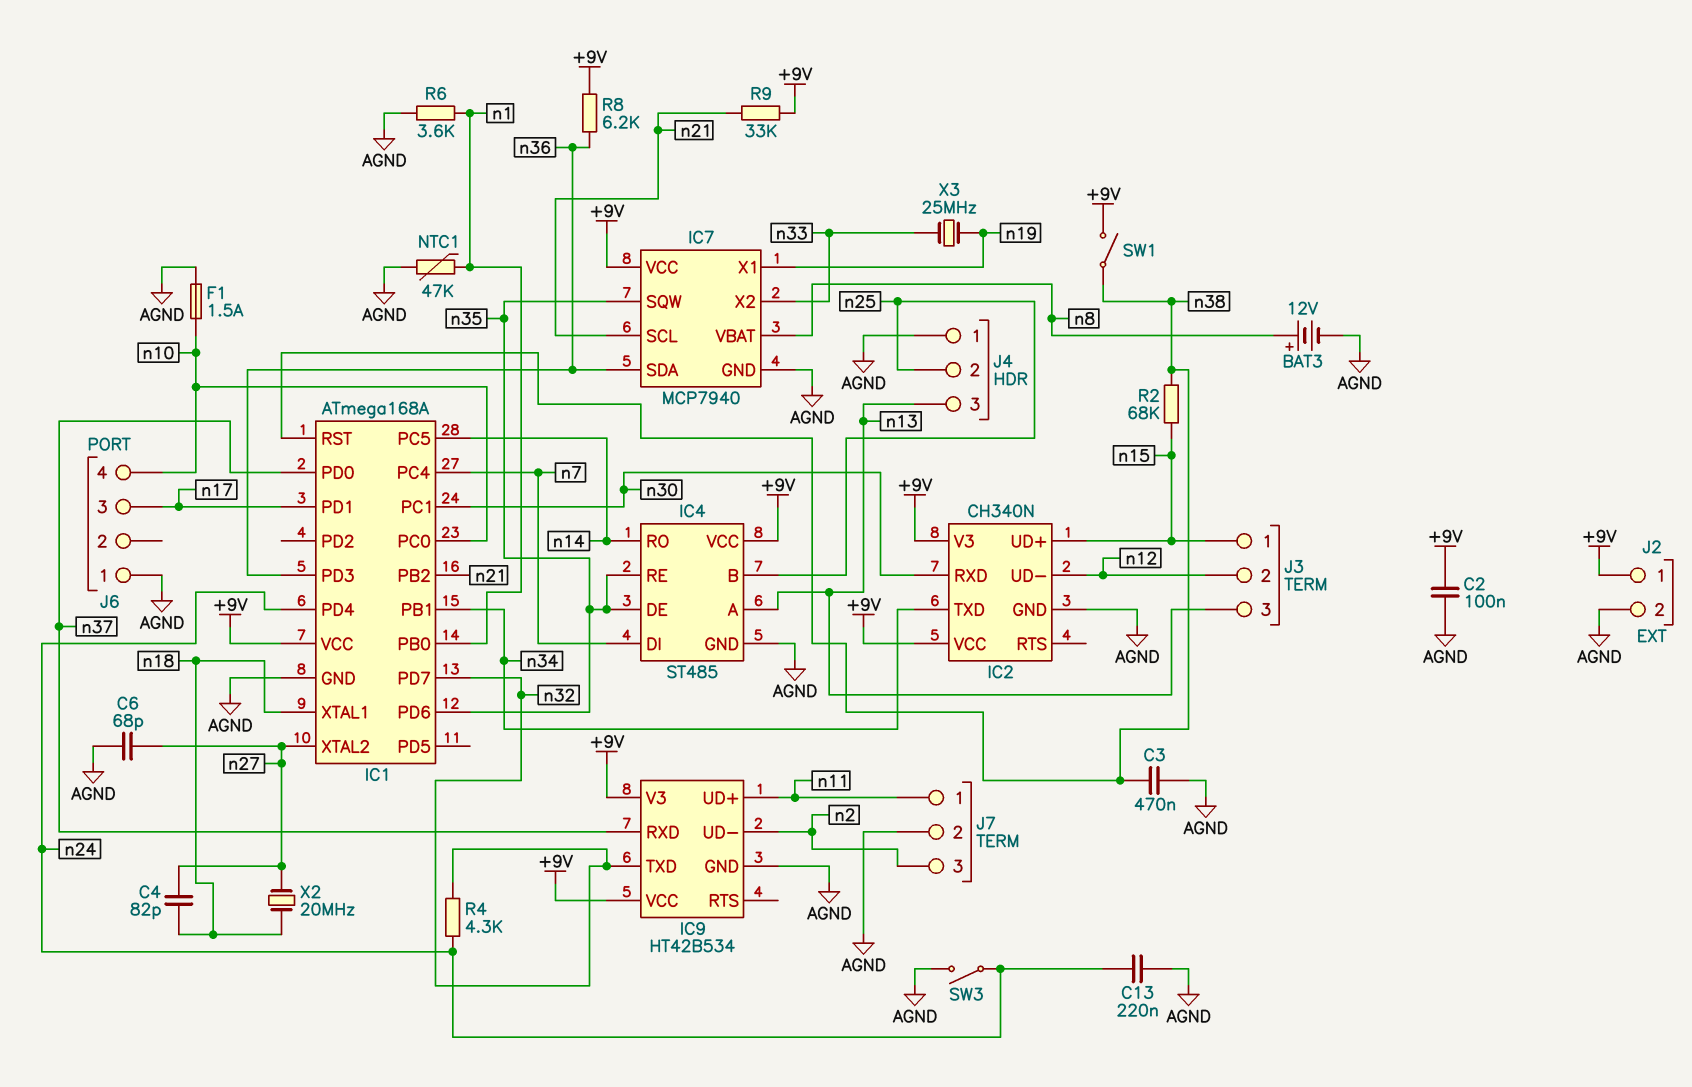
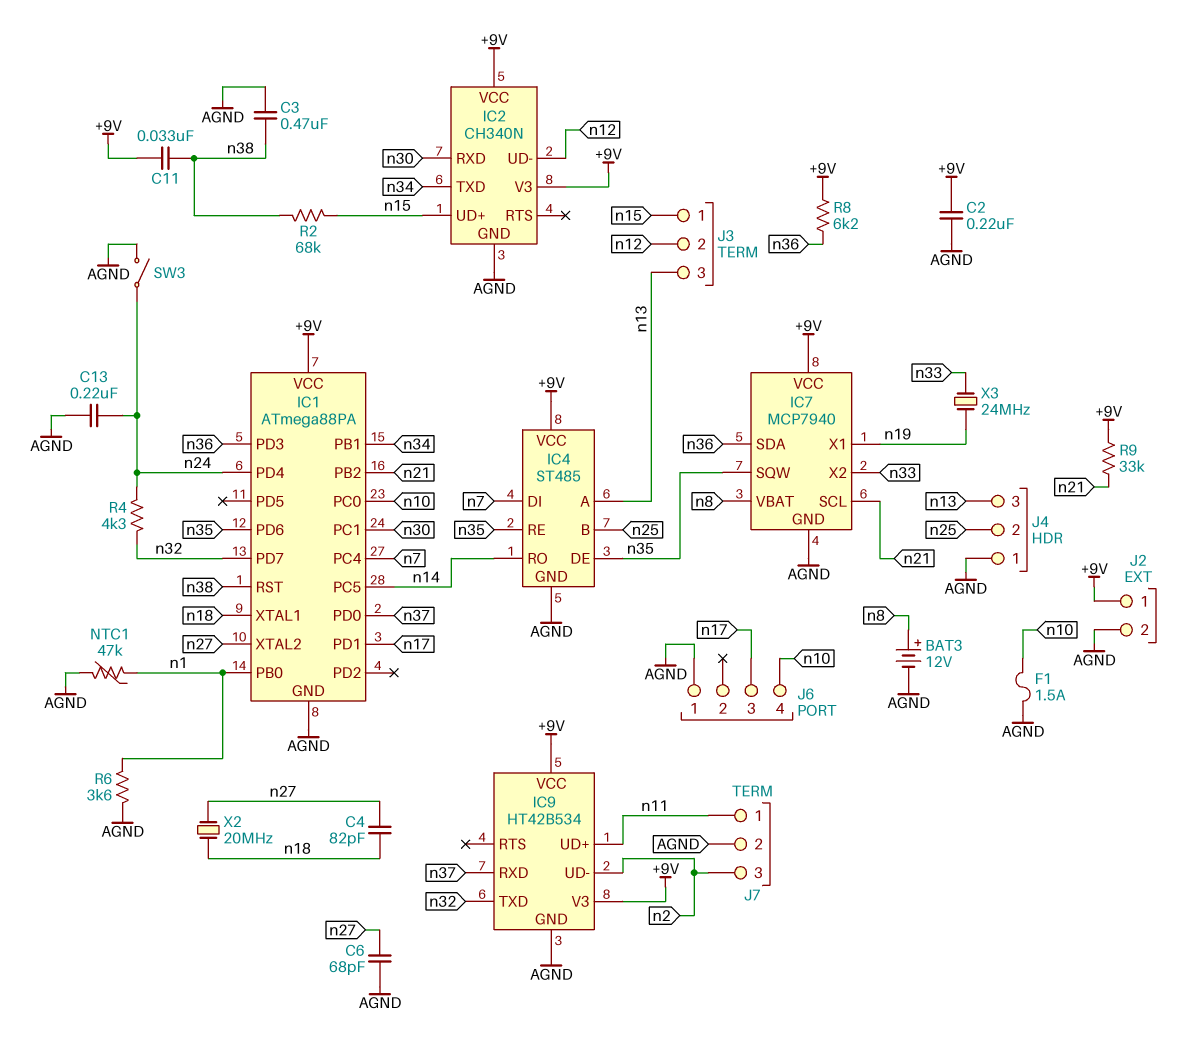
C2: 100nF (+9V, AGND) -> 220nF (+9V, AGND)
C11: none -> 33nF (+9V, n38)
IC1: ATmega168A -> ATmega88PA
SW1: switch (+9V, n38) -> none
X3: 25MHz (n19, n33) -> 24MHz (n19, n33)

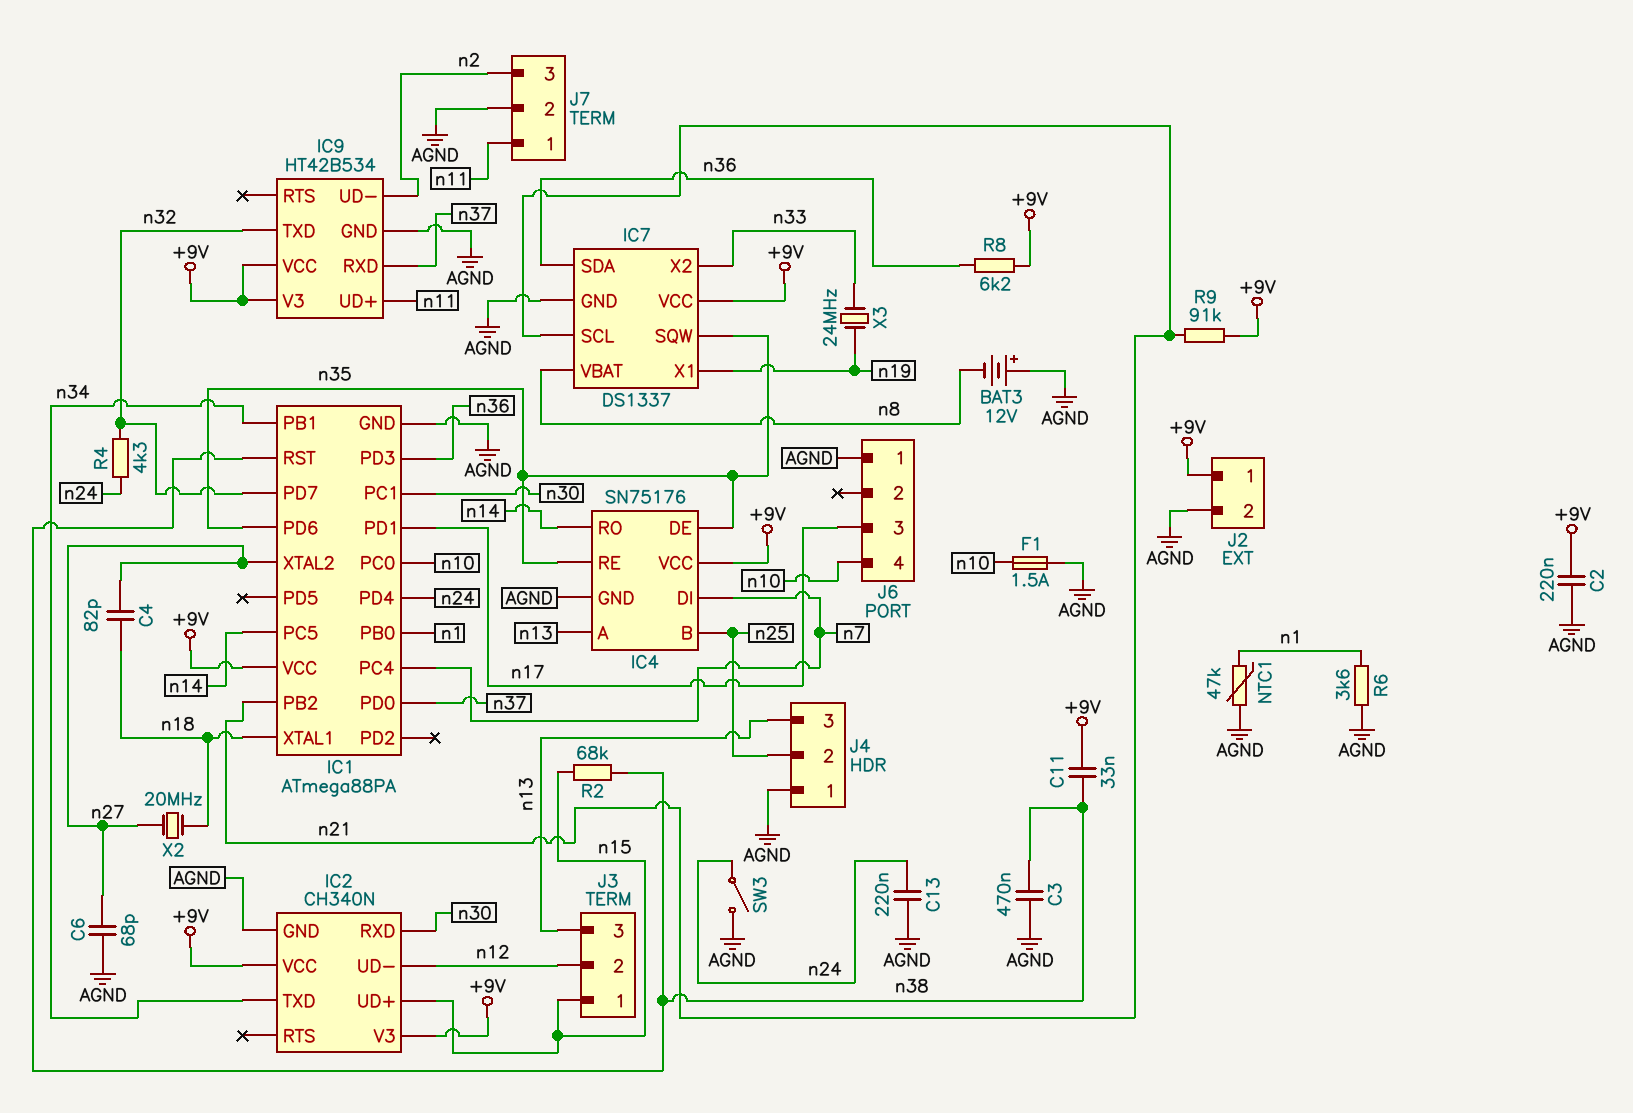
BAT3: 12V (plus n8, minus AGND) -> 12V (plus AGND, minus n8)
IC4: ST485 -> SN75176
IC7: MCP7940 -> DS1337
R9: 33k (+9V, n21) -> 91k (+9V, n21)

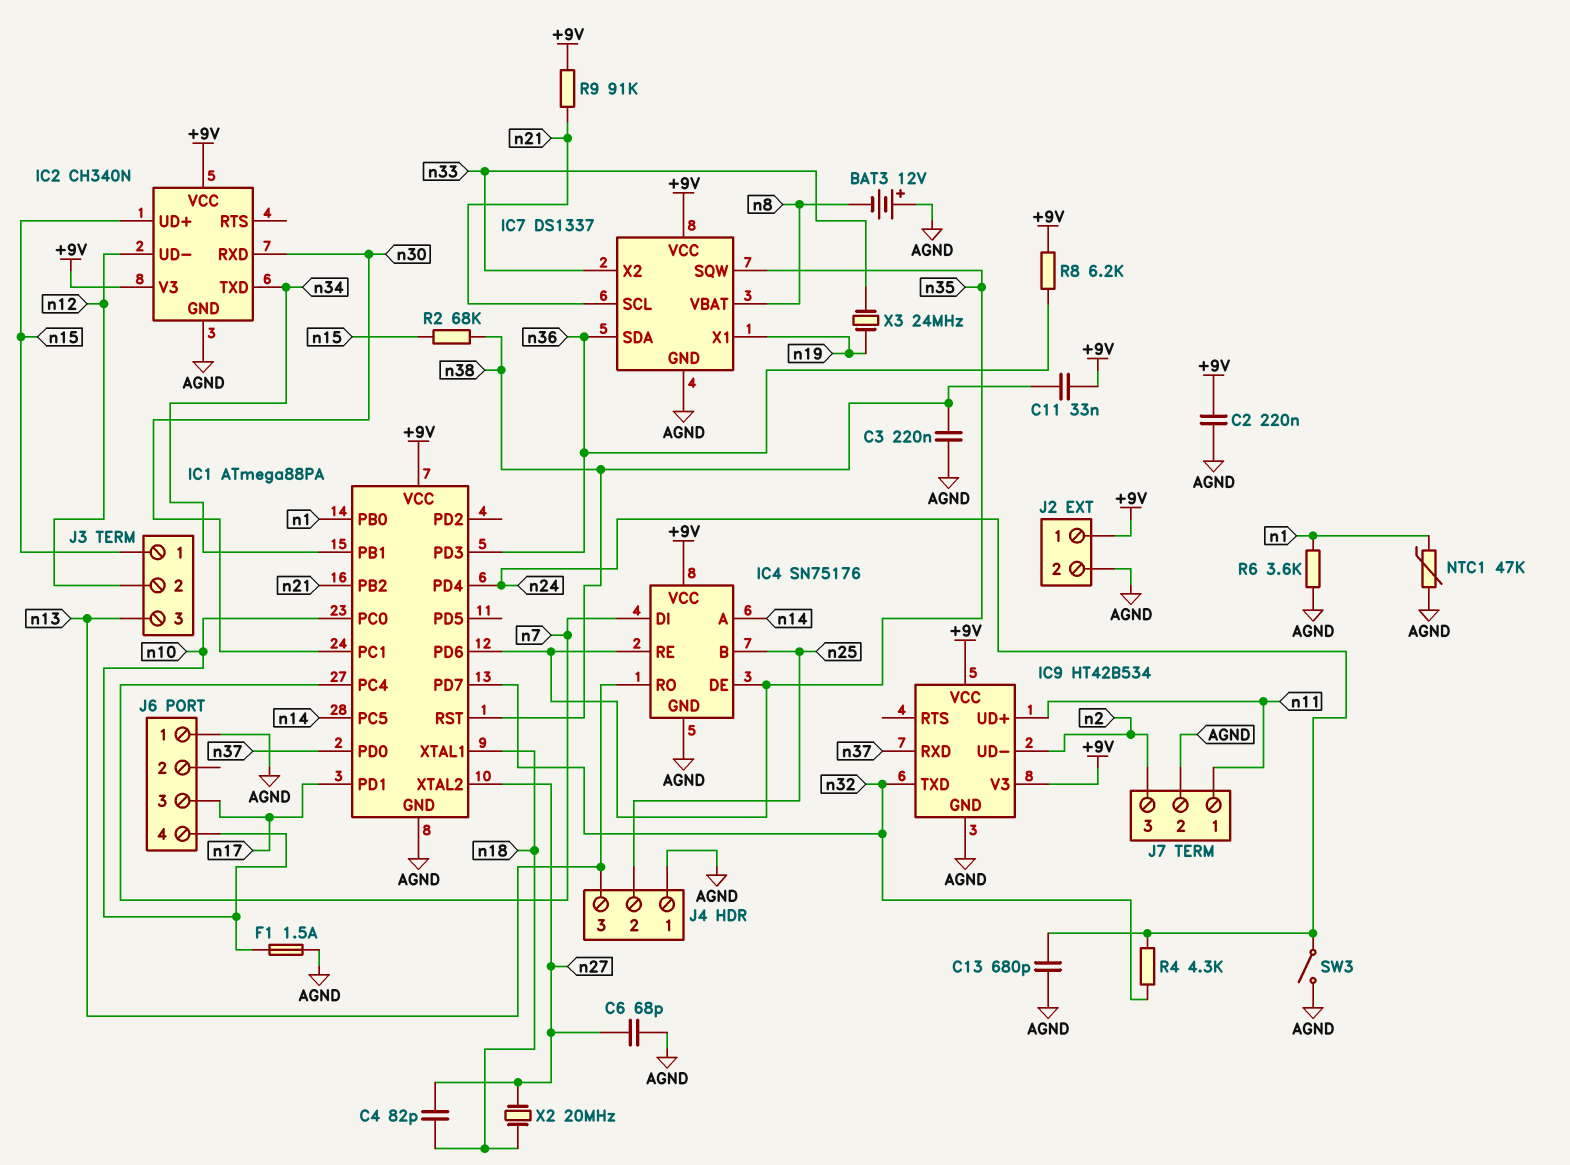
C3: 470nF (AGND, n38) -> 220nF (AGND, n38)
C13: 220nF (AGND, n24) -> 680pF (AGND, n24)
IC4 pin A: n13 -> n14
IC4 pin RO: n14 -> n13

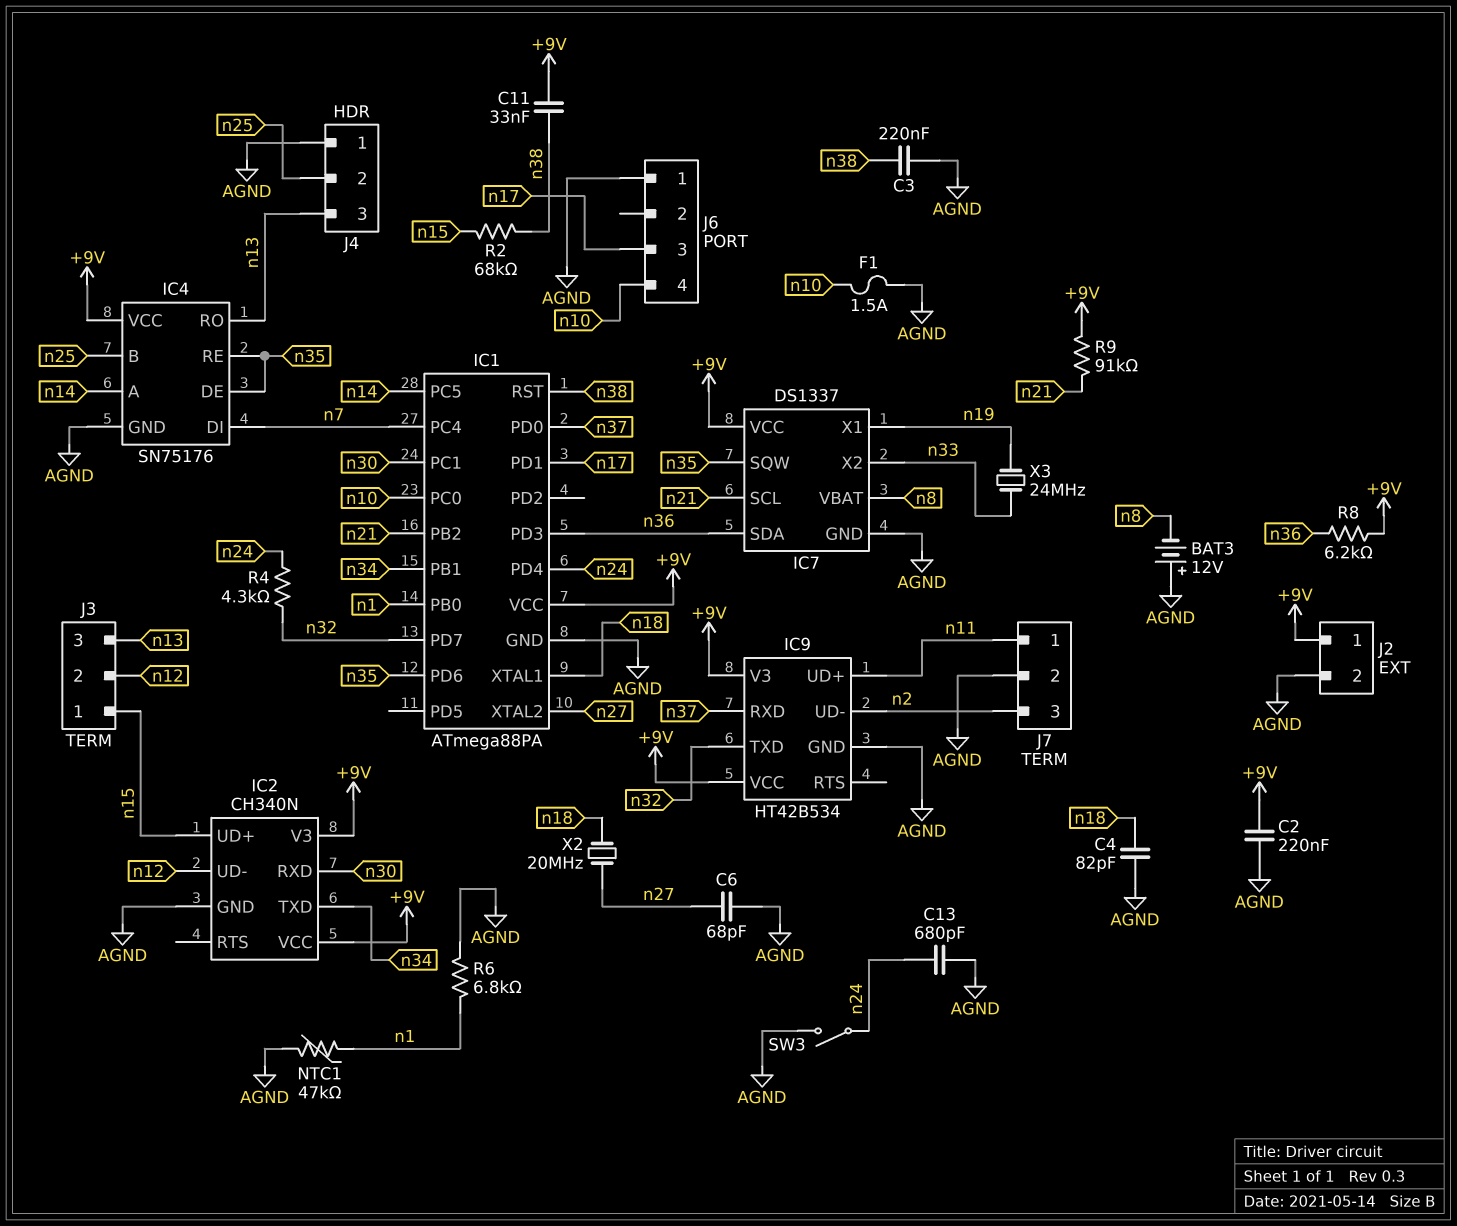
C4: 82pF (n18, n27) -> 82pF (AGND, n18)
R6: 3.6k (AGND, n1) -> 6.8k (AGND, n1)

